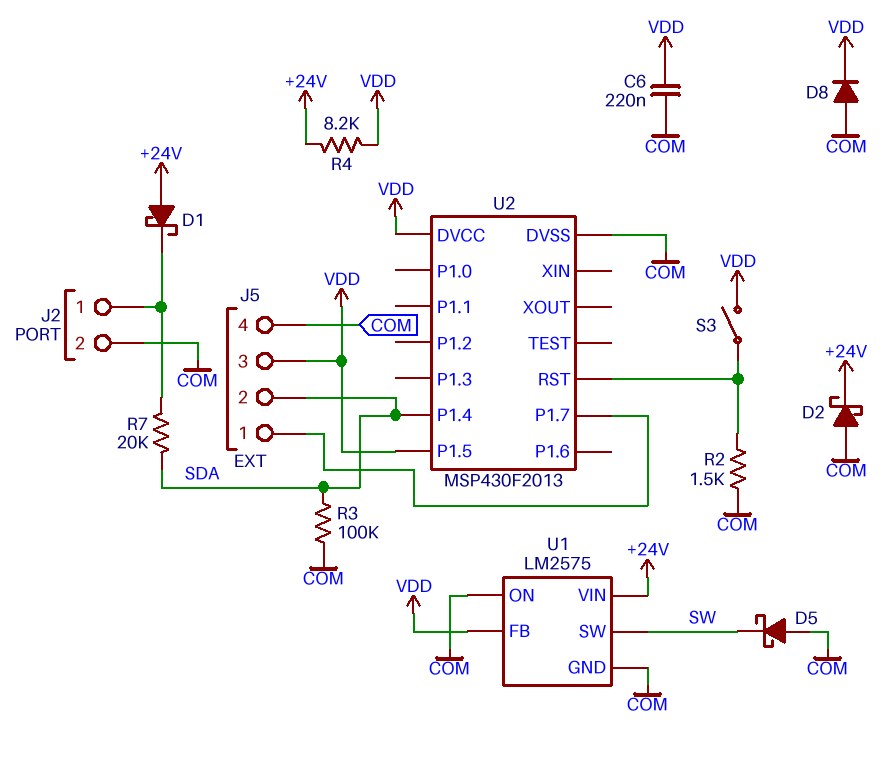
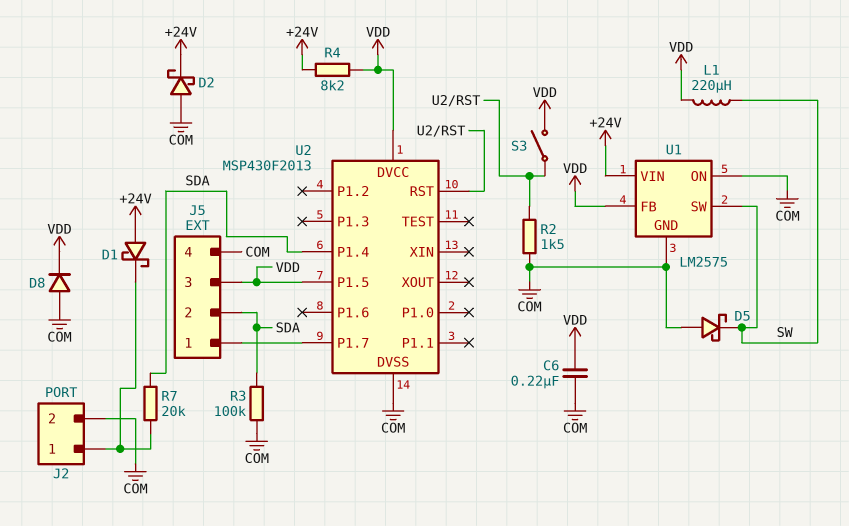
L1: none -> 220uH (SW, VDD)

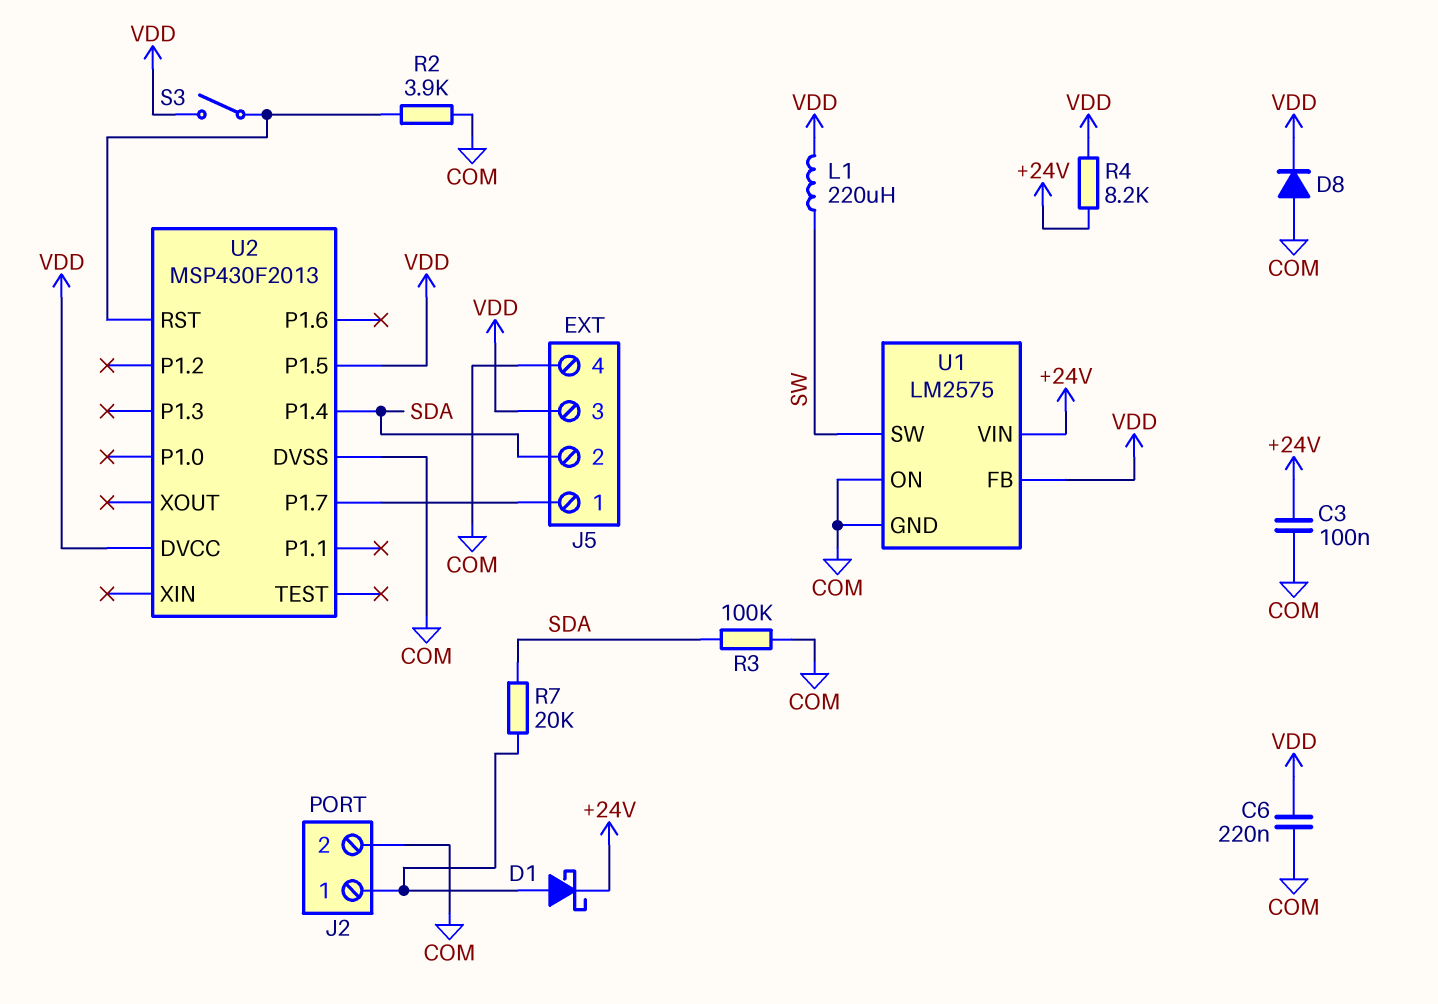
C3: none -> 100nF (+24V, COM)
D1: schottky (A +24V, K J2/1) -> schottky (A J2/1, K +24V)
D2: schottky (A COM, K +24V) -> none
D5: schottky (A COM, K SW) -> none
R2: 1.5k (COM, U2/RST) -> 3.9k (COM, U2/RST)

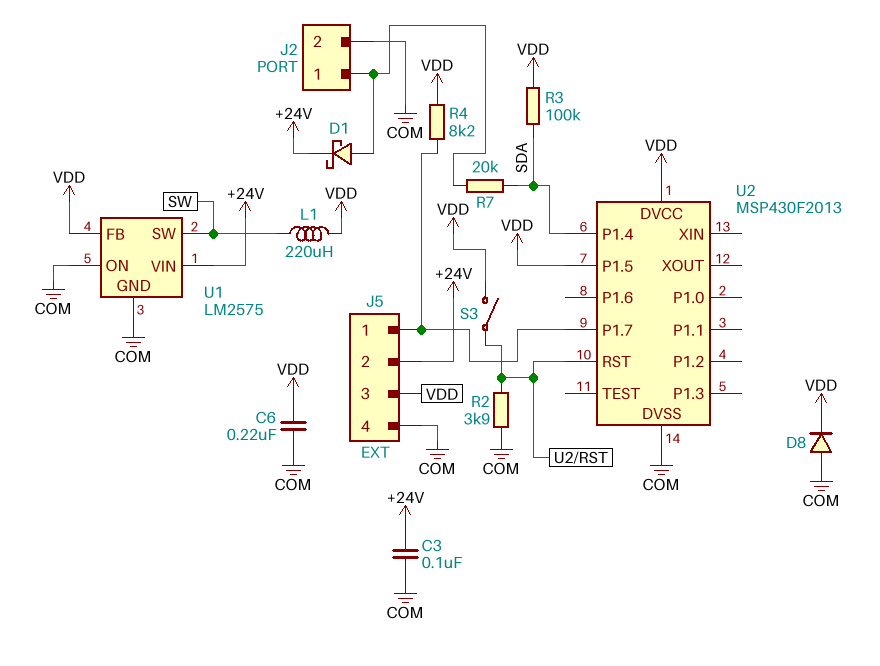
J5 pin 2: SDA -> +24V
R3: 100k (COM, SDA) -> 100k (SDA, VDD)
R4: 8.2k (+24V, VDD) -> 8.2k (J5/1, VDD)

